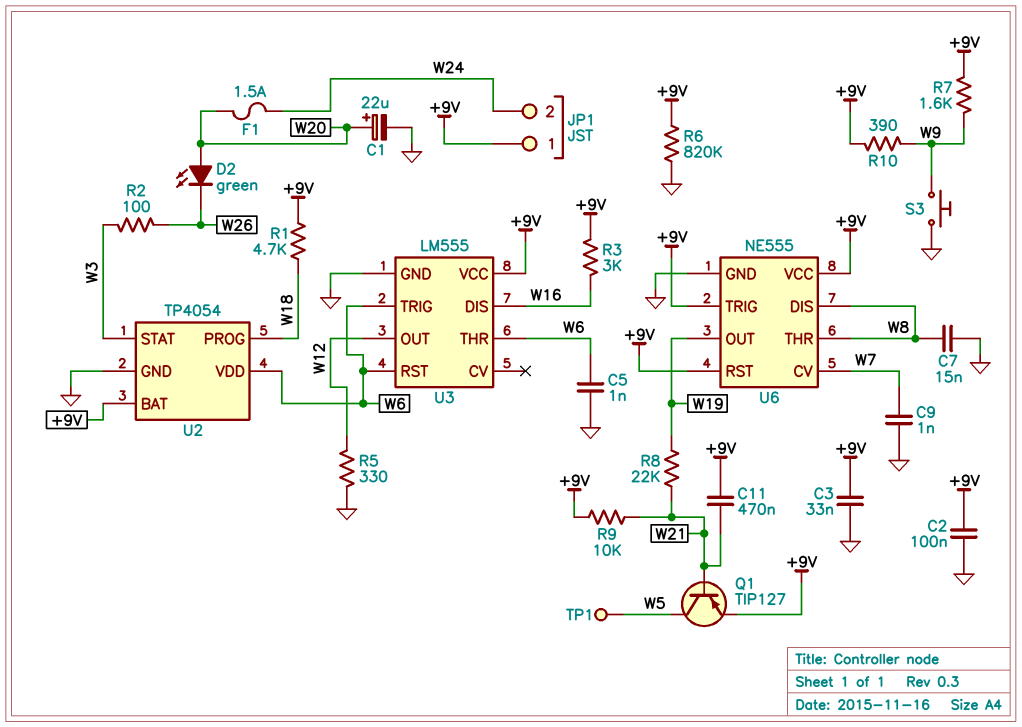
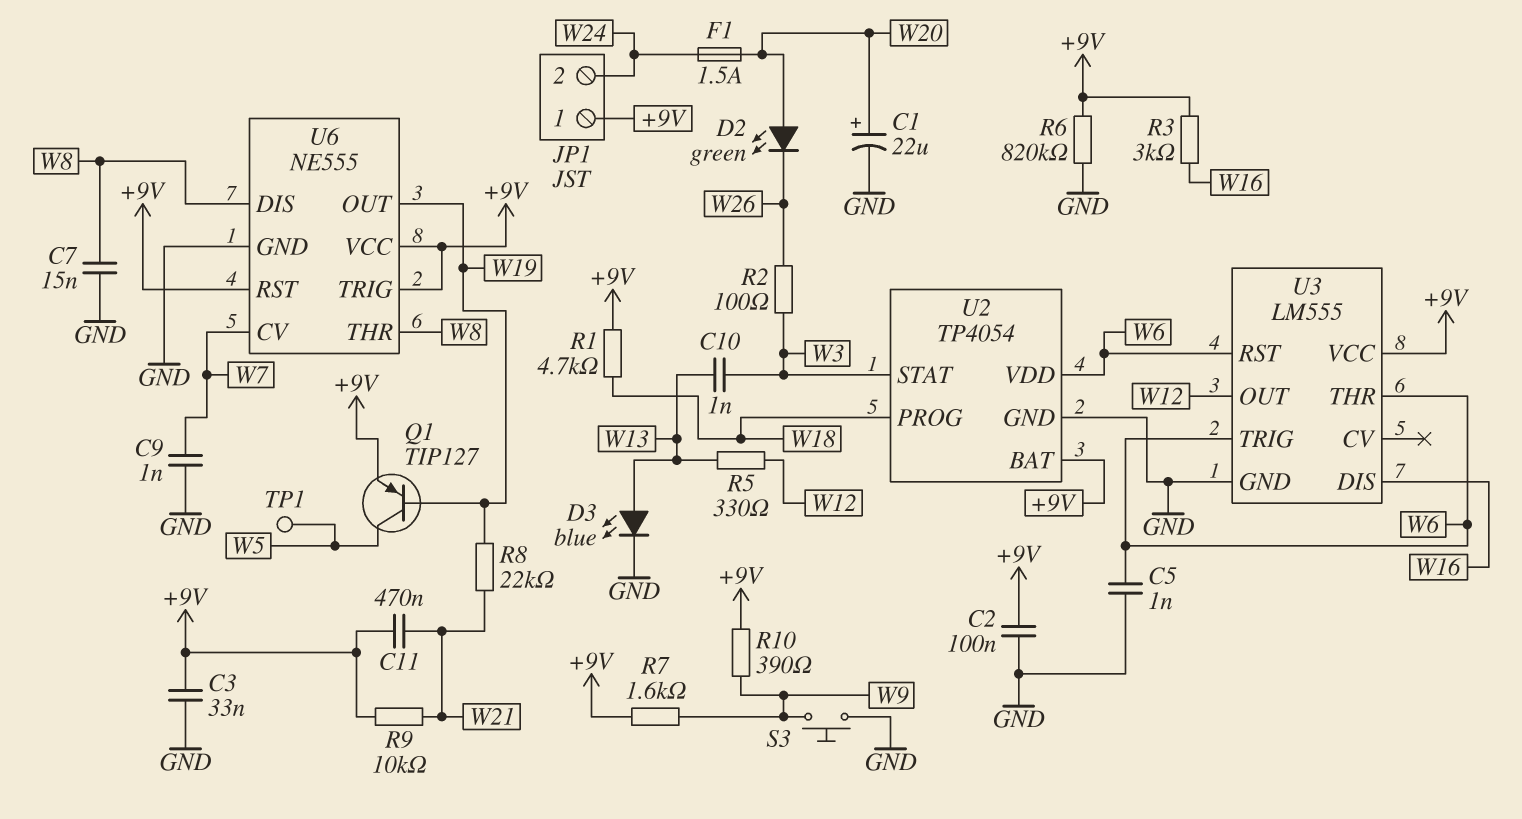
C10: none -> 1nF (W3, W13)
D3: none -> LED blue (A W13, K GND)
Q1: PNP TIP127 (B W21, C W5, E +9V) -> PNP TIP127 (B W19, C W5, E +9V)
R5: 330 (GND, W12) -> 330 (W12, W13)

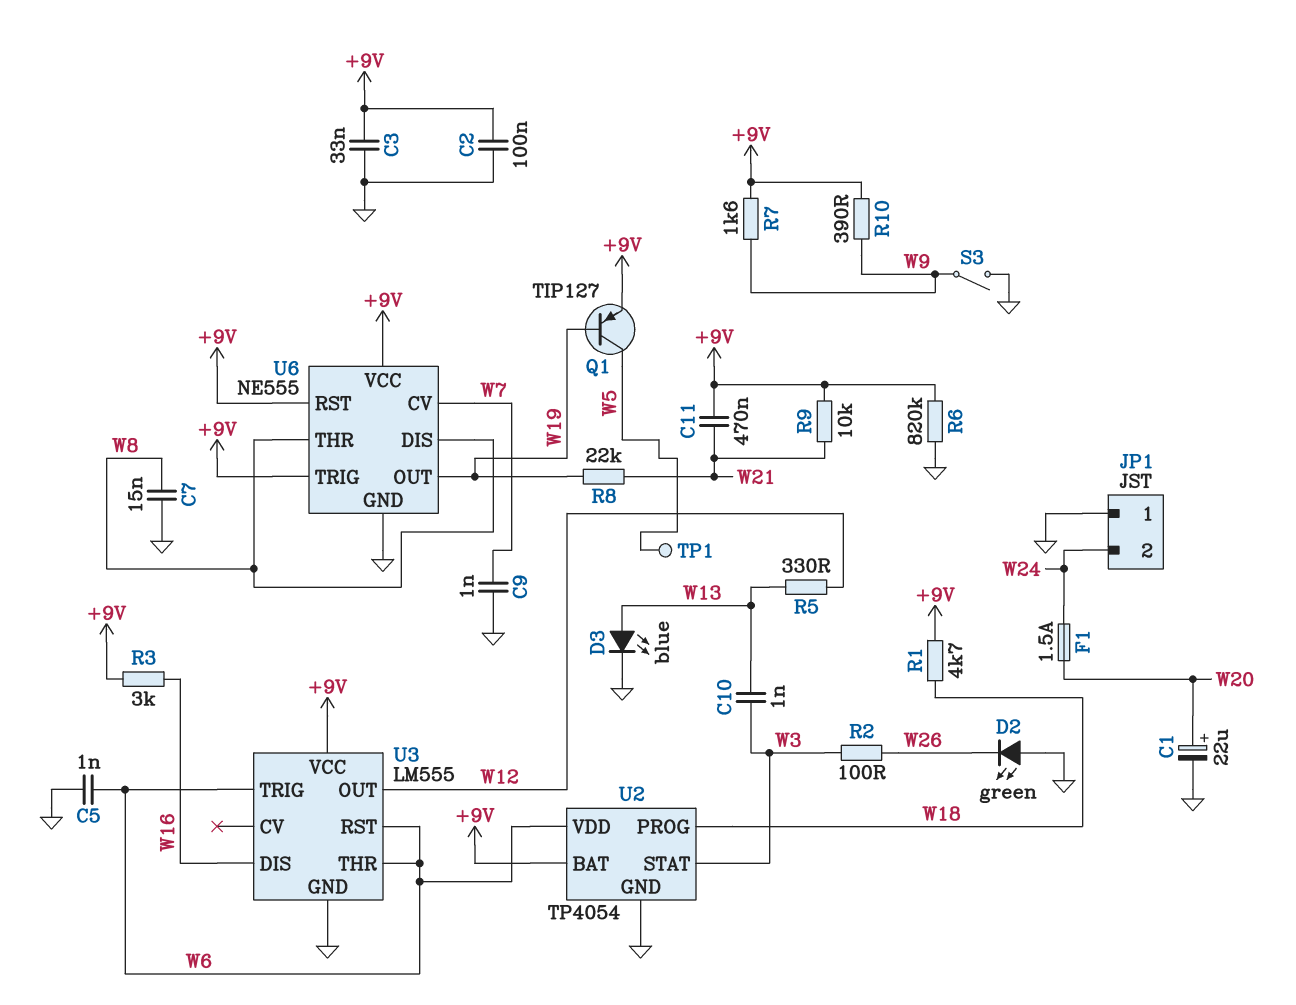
D2: LED green (A W20, K W26) -> LED green (A GND, K W26)
JP1 pin 1: +9V -> GND
S3: button (GND, W9) -> switch (GND, W9)

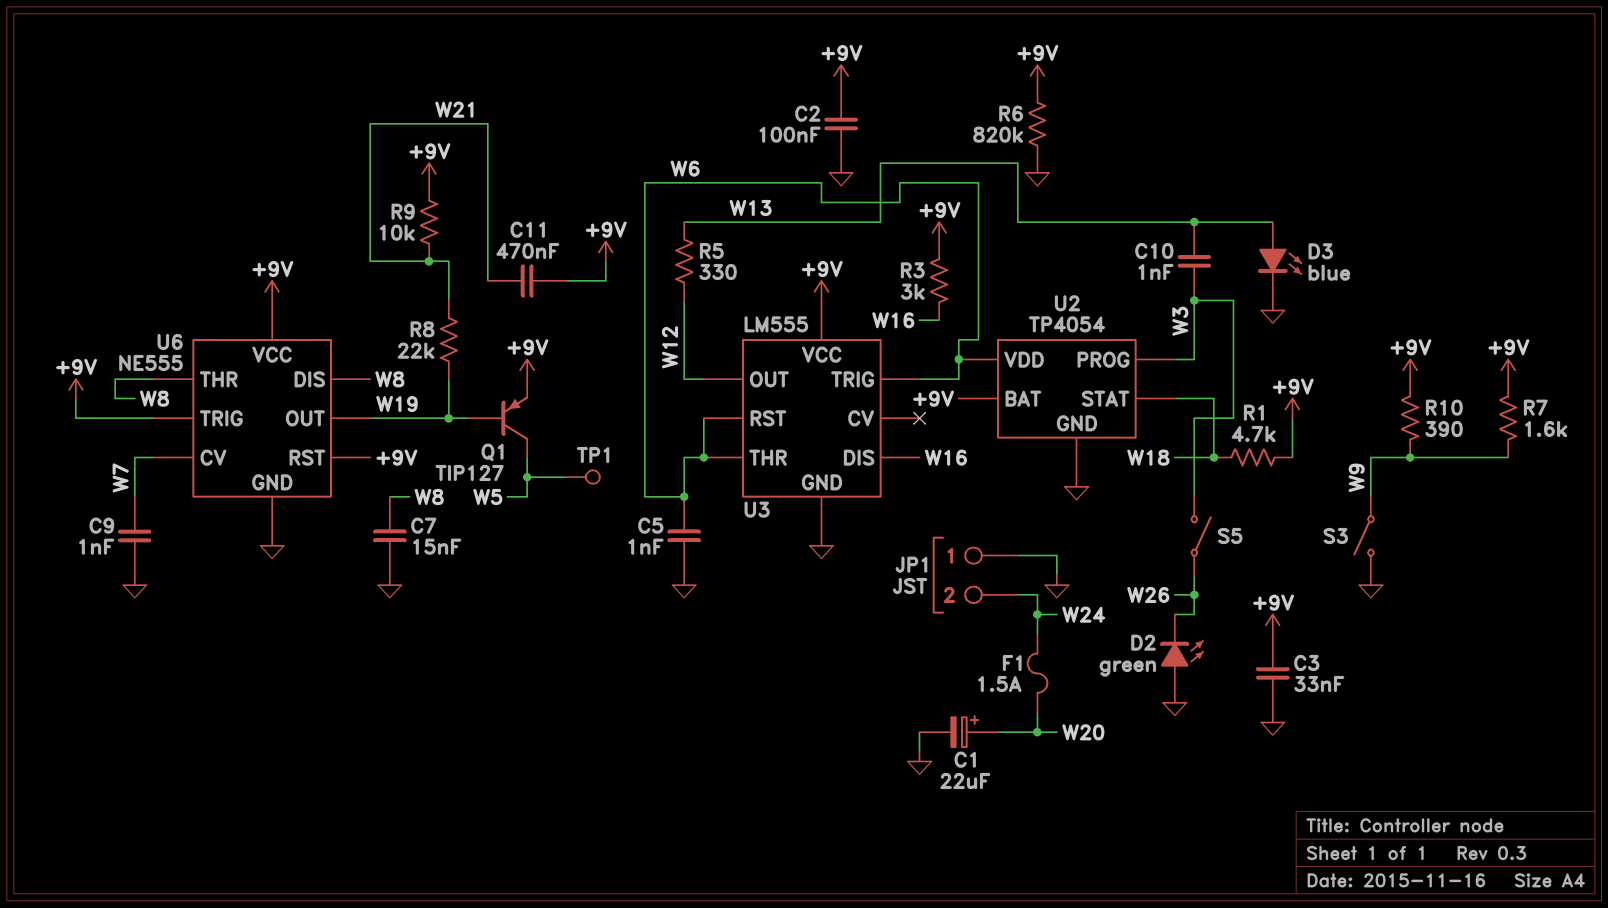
R2: 100 (W3, W26) -> none
S5: none -> switch (W3, W26)
U2 pin PROG: W18 -> W3
U2 pin STAT: W3 -> W18

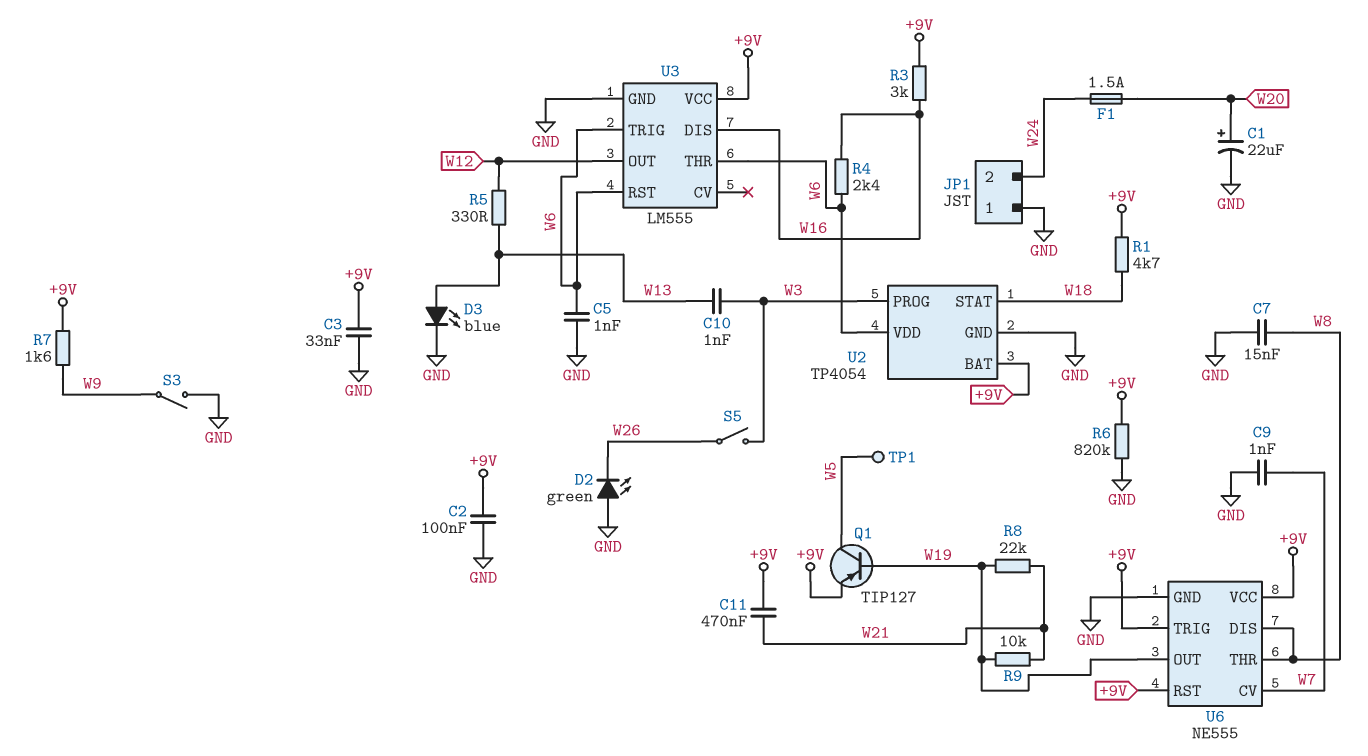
R4: none -> 2.4k (W6, W16)
R9: 10k (+9V, W21) -> 10k (W19, W21)
R10: 390 (+9V, W9) -> none

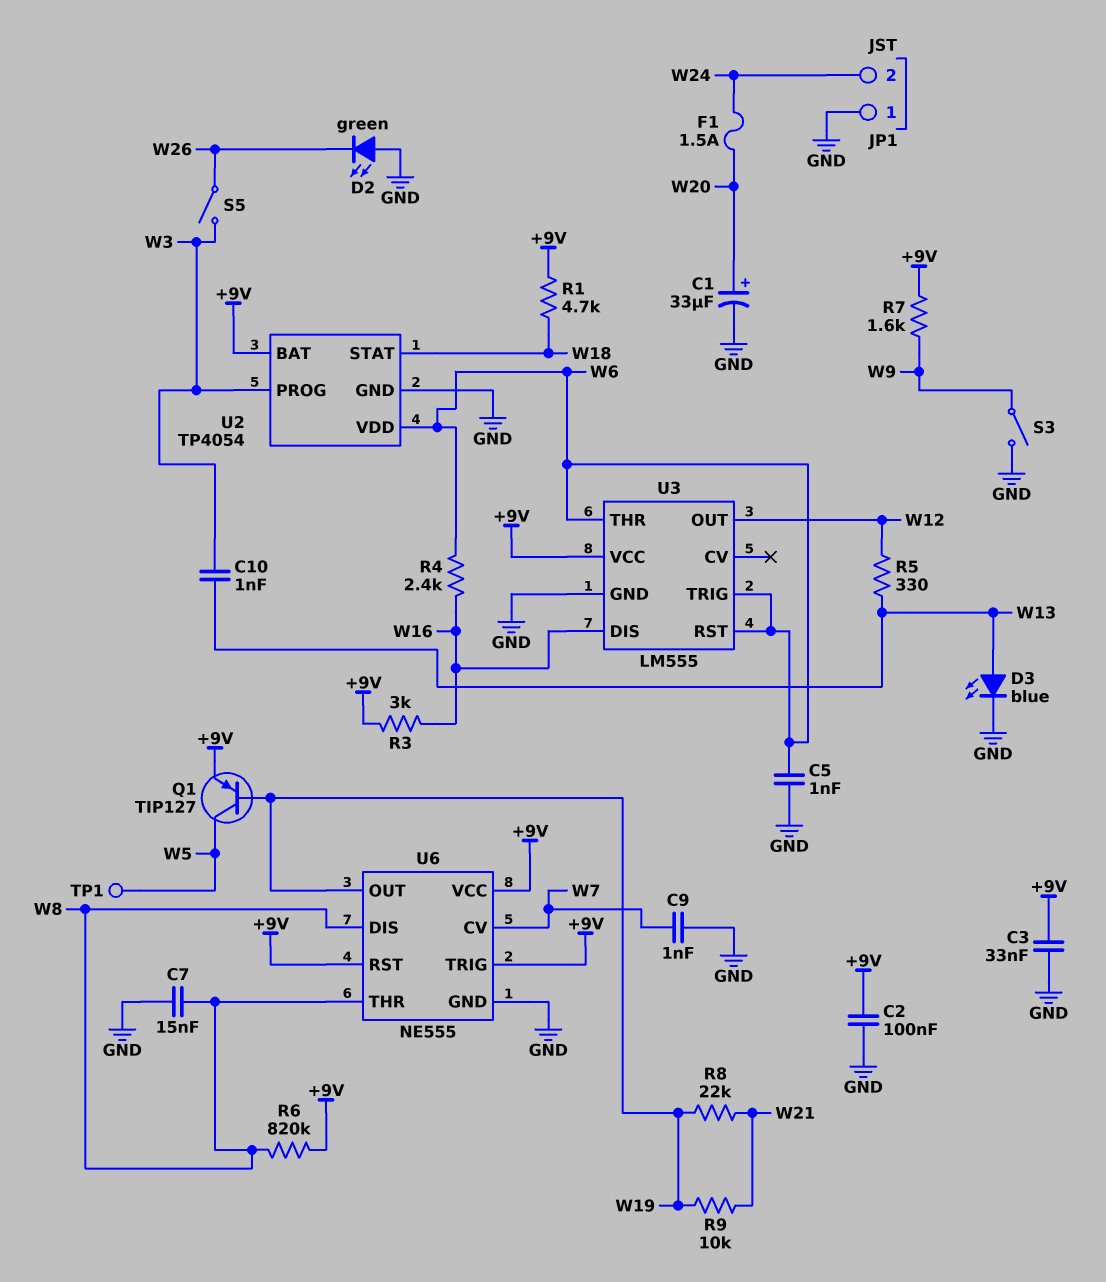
C1: 22uF (plus W20, minus GND) -> 33uF (plus W20, minus GND)
C11: 470nF (+9V, W21) -> none
R6: 820k (+9V, GND) -> 820k (+9V, W8)

